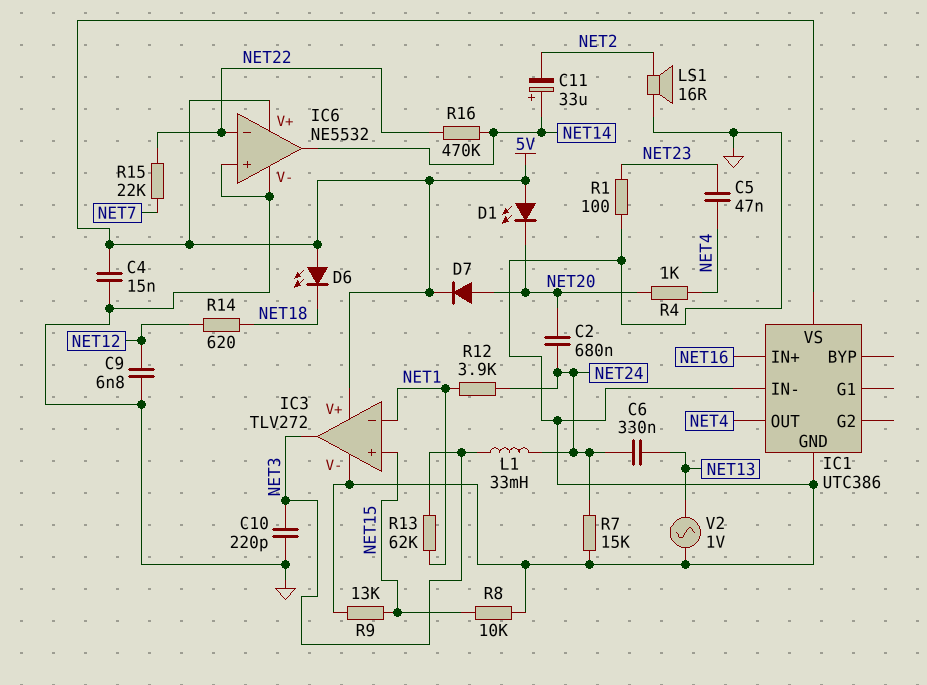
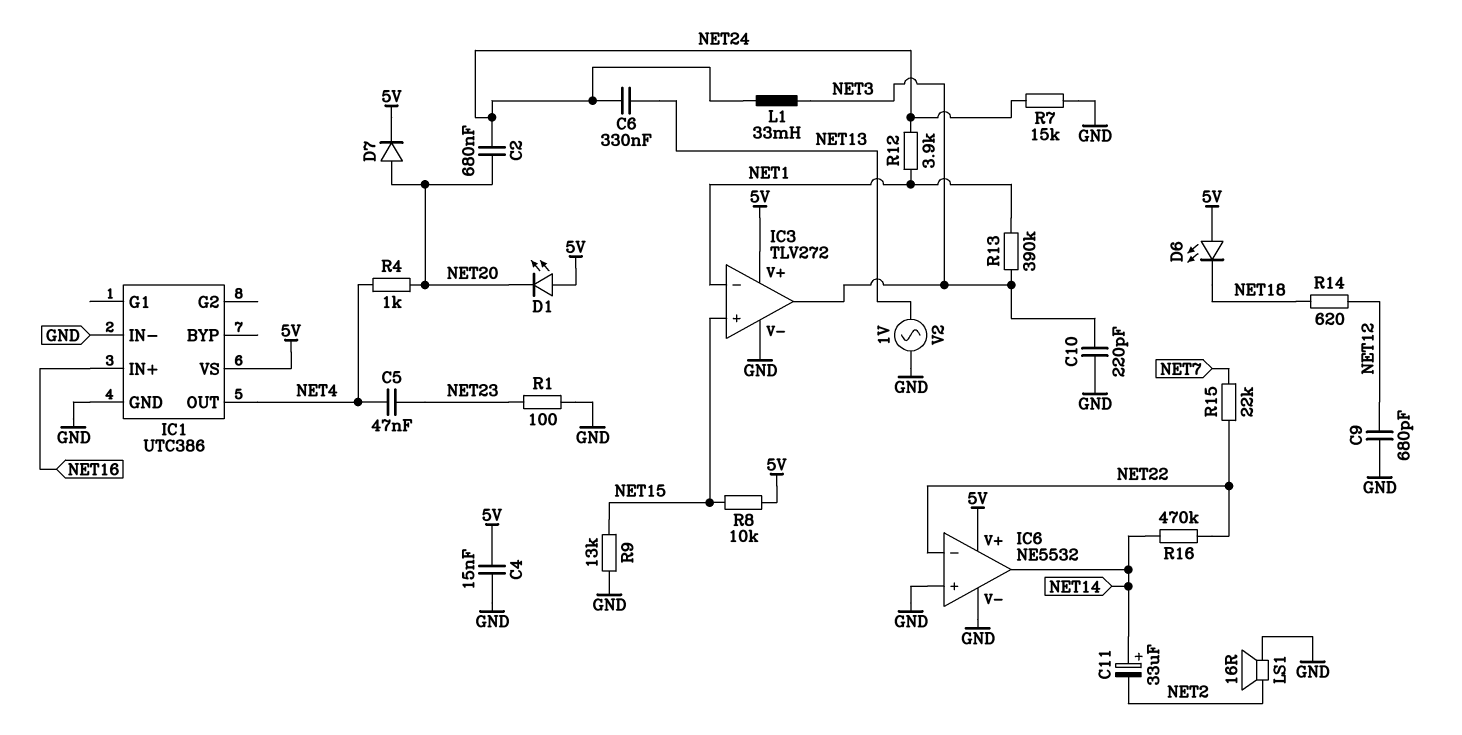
C9: 6.8nF (GND, NET12) -> 680pF (GND, NET12)
R8: 10k (GND, NET15) -> 10k (5V, NET15)
R13: 62k (NET1, NET3) -> 390k (NET1, NET3)

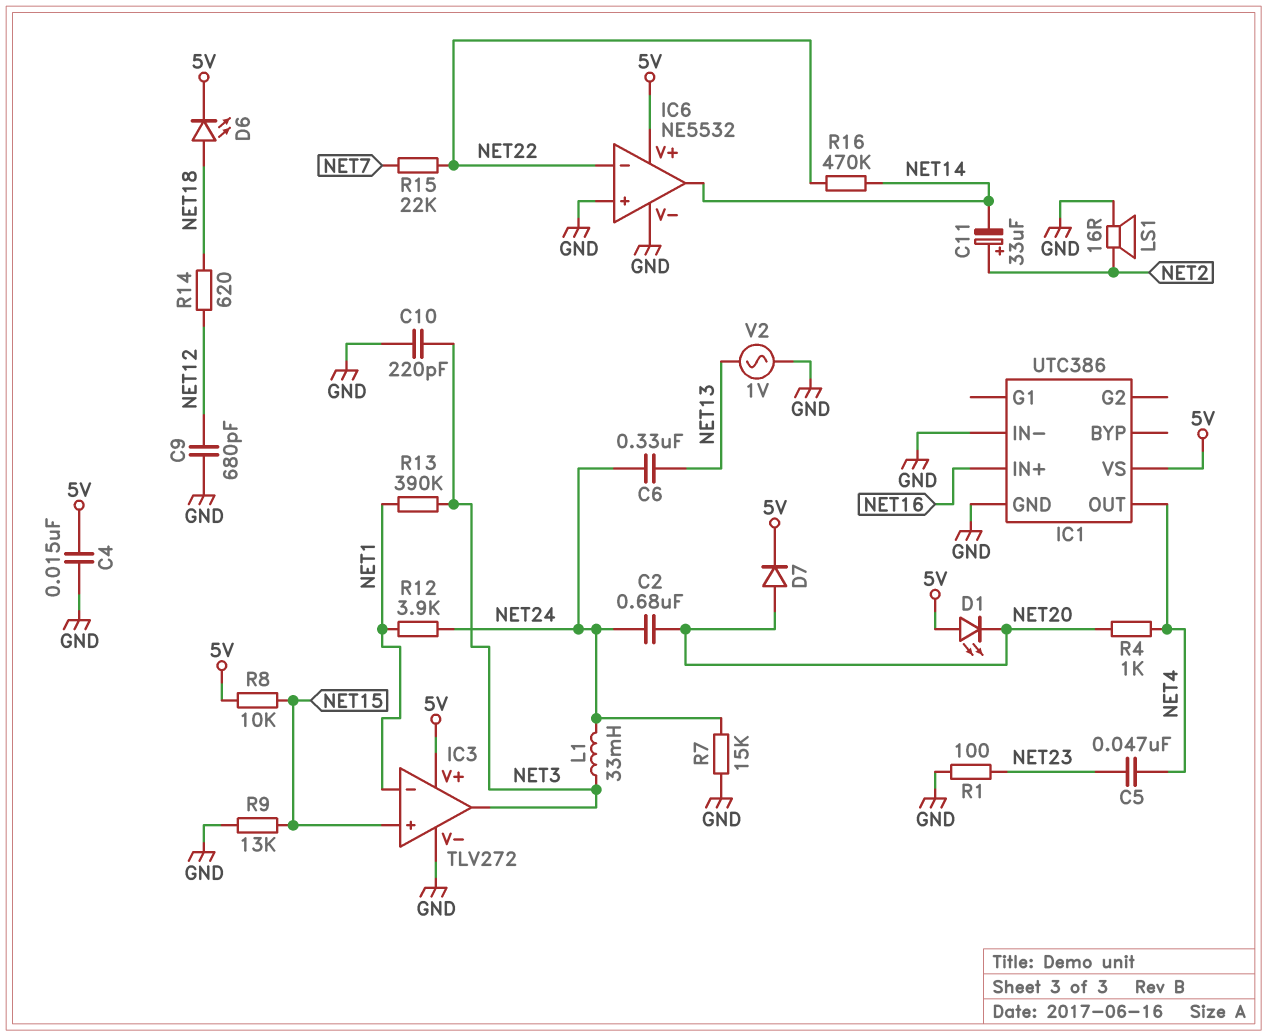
C11: 33uF (plus NET14, minus NET2) -> 33uF (plus NET2, minus NET14)
D6: LED (A 5V, K NET18) -> LED (A NET18, K 5V)

